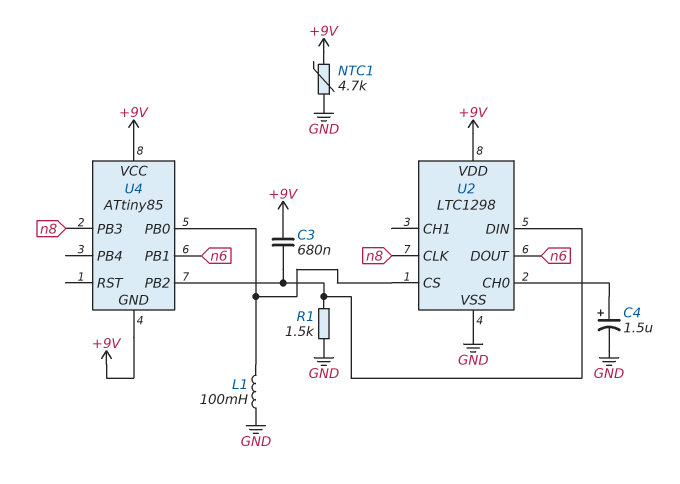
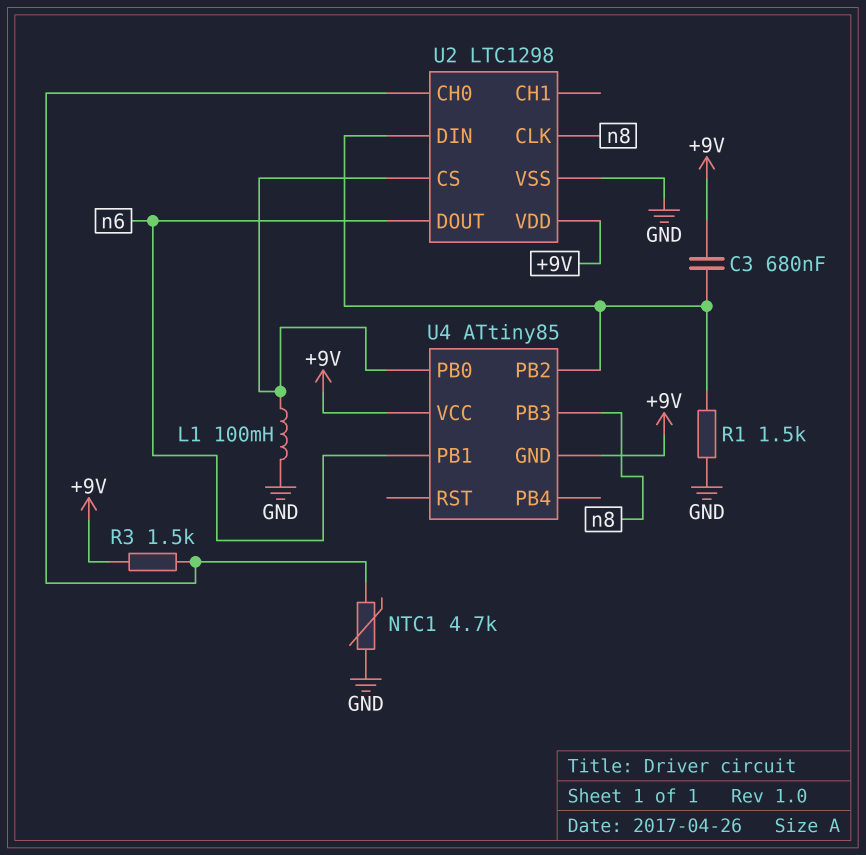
C4: 1.5uF (plus U2/CH0, minus GND) -> none
NTC1: 4.7k (+9V, GND) -> 4.7k (GND, U2/CH0)
R3: none -> 1.5k (+9V, U2/CH0)

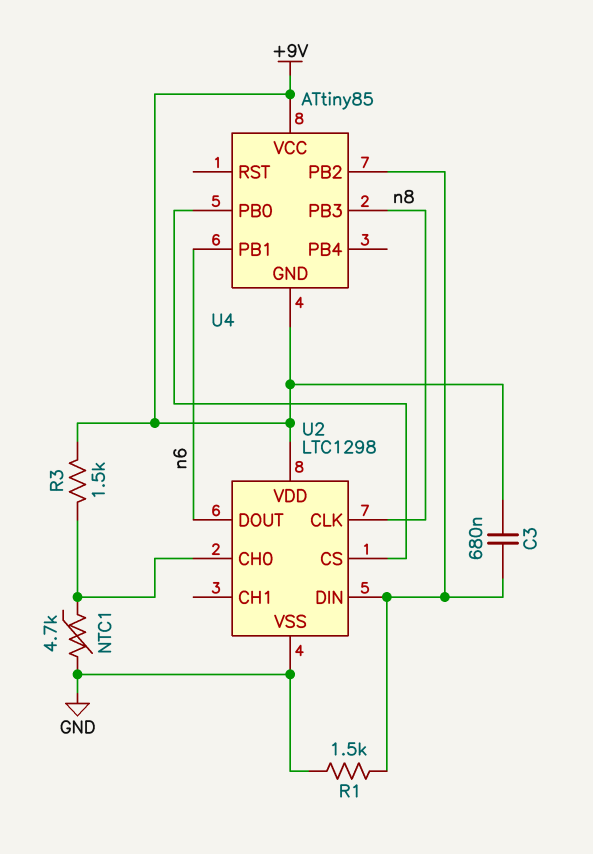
L1: 100mH (GND, U2/CS) -> none

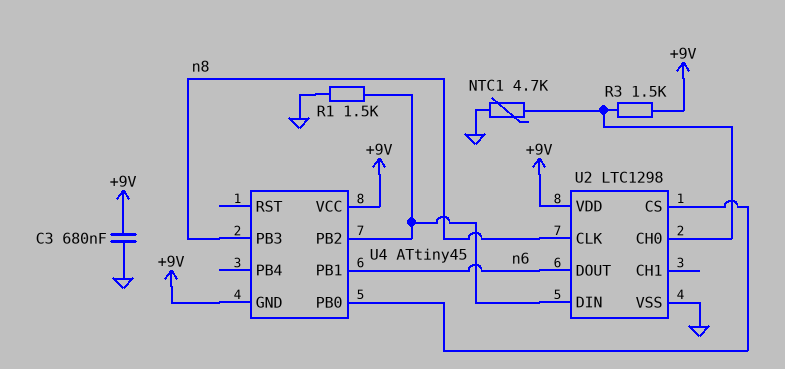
C3: 680nF (+9V, U2/DIN) -> 680nF (+9V, GND)
U4: ATtiny85 -> ATtiny45

